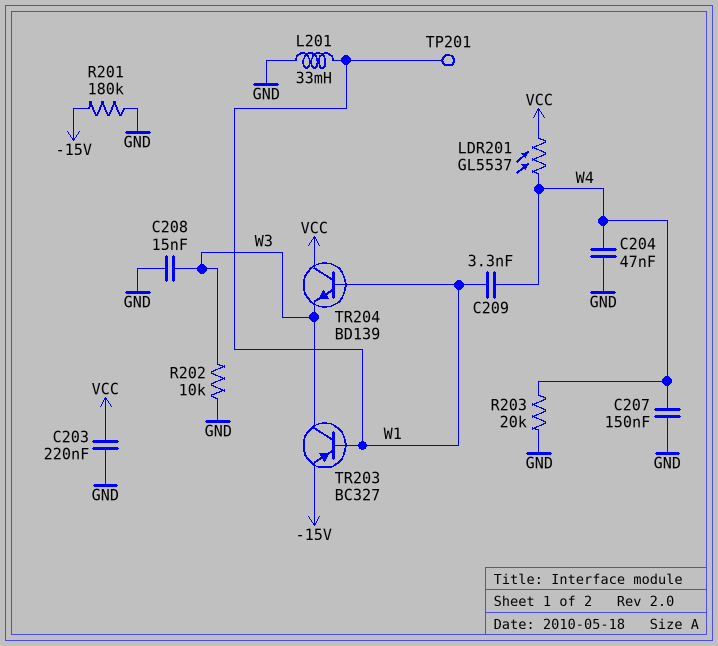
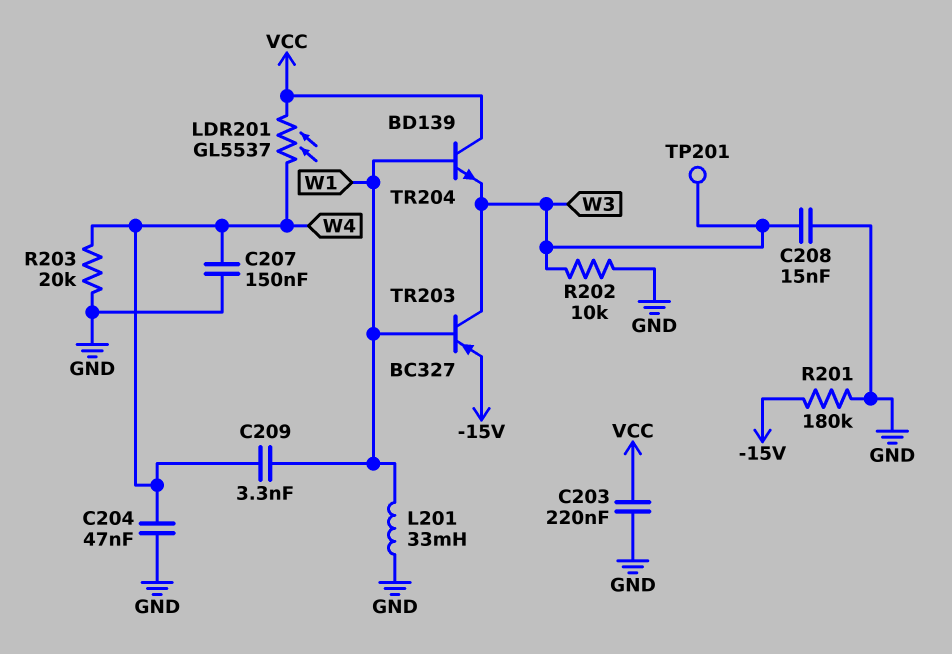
TP201: test point (W1) -> test point (W3)

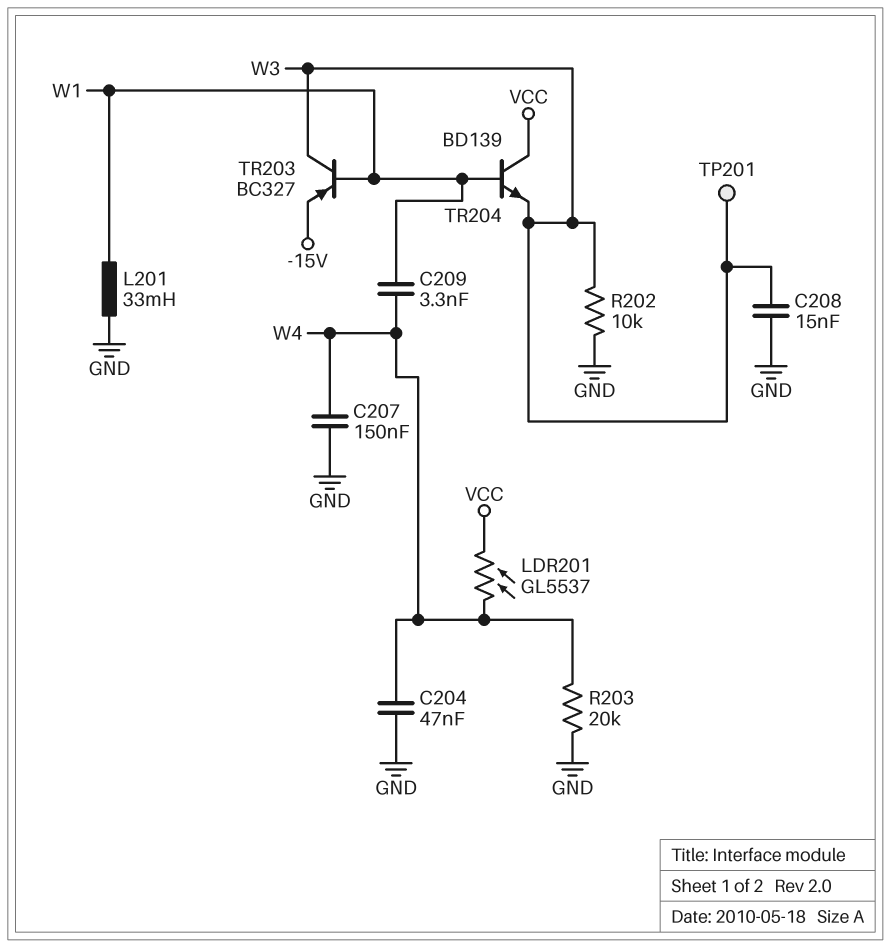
C203: 220nF (GND, VCC) -> none
R201: 180k (-15V, GND) -> none

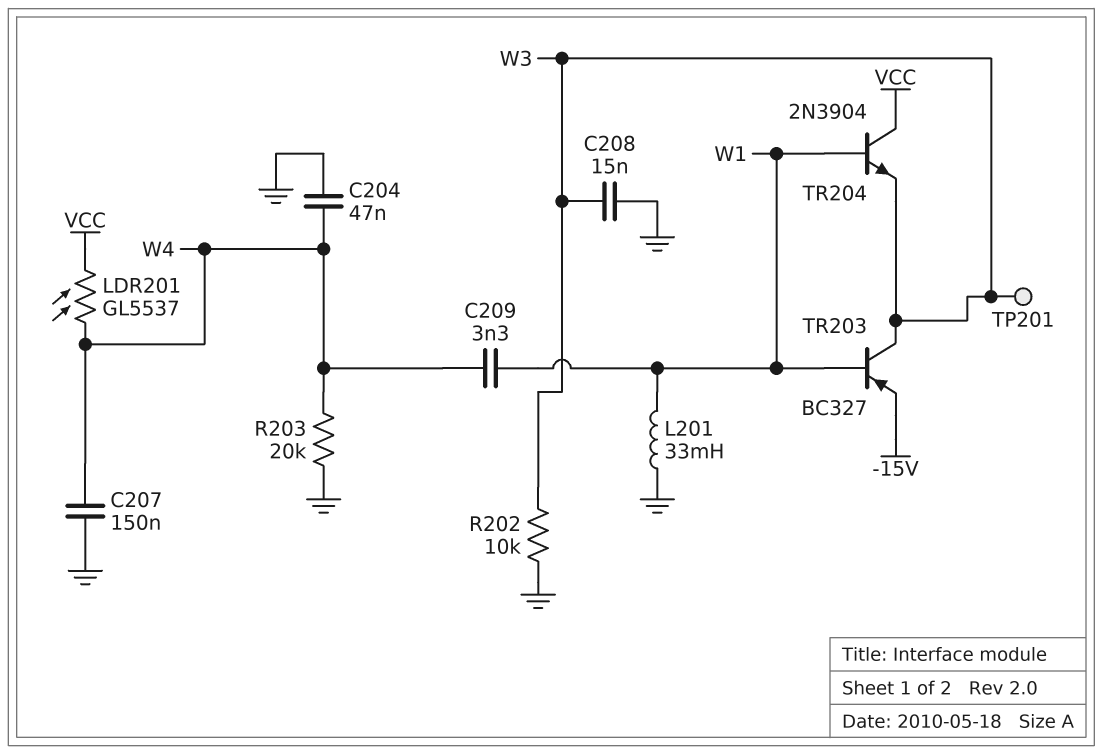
TR204: NPN BD139 (B W1, C VCC, E W3) -> NPN 2N3904 (B W1, C VCC, E W3)

